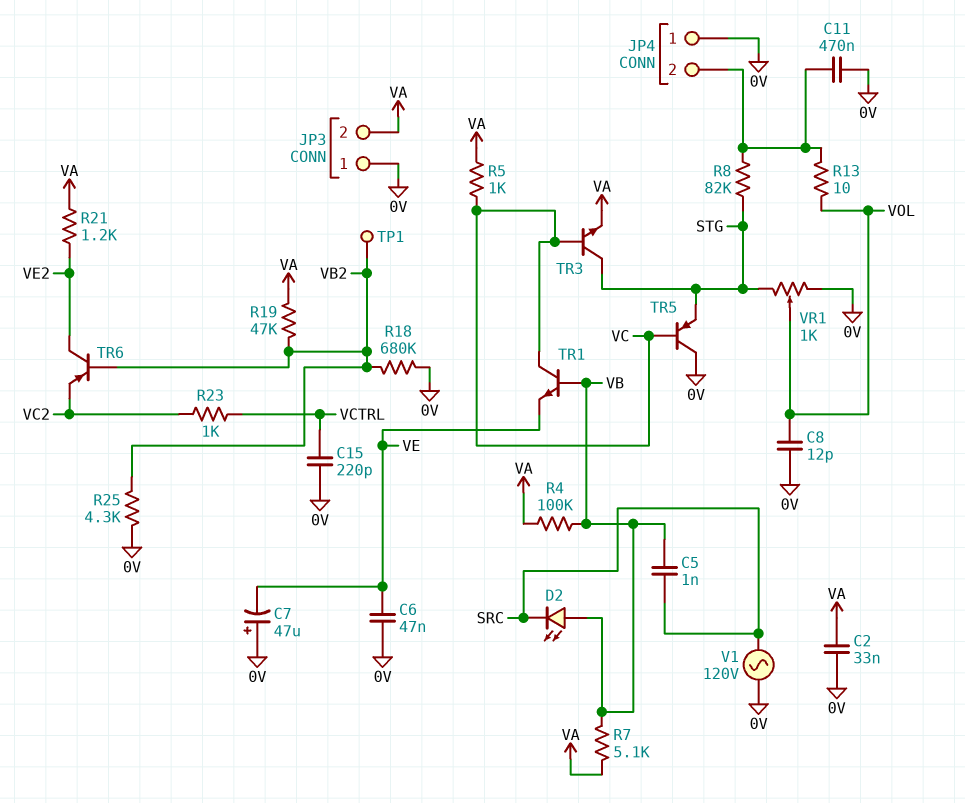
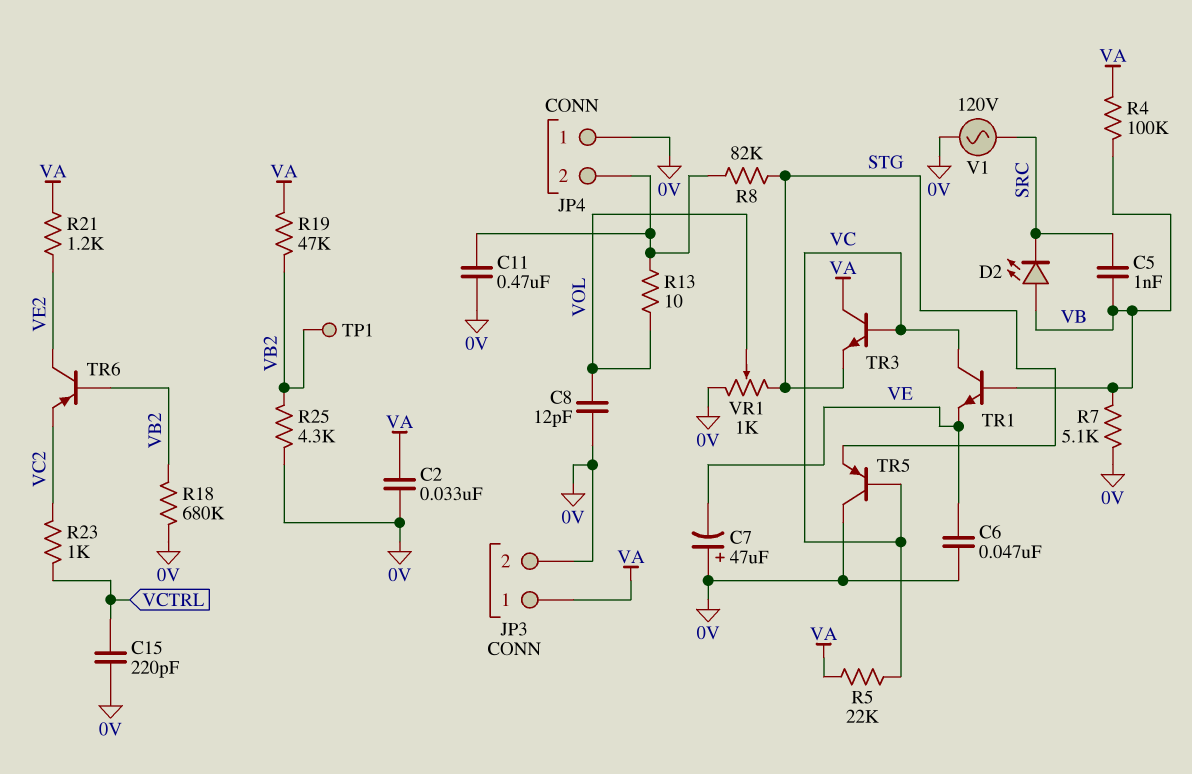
JP3 pin 1: 0V -> VA
JP3 pin 2: VA -> 0V
R5: 1k (VA, VC) -> 22k (VA, VC)
R7: 5.1k (VA, VB) -> 5.1k (0V, VB)
TR3: NPN (B VC, C STG, E VA) -> NPN (B VC, C VA, E STG)

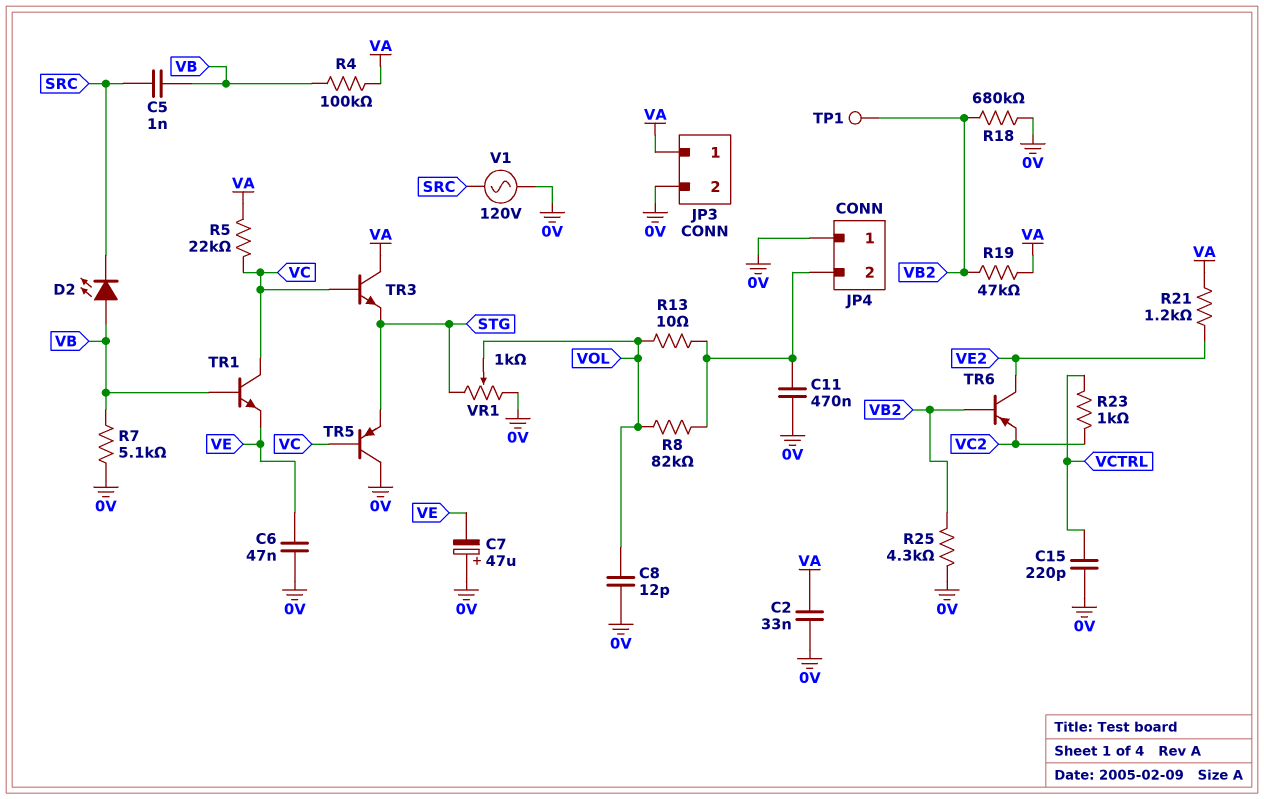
R8: 82k (JP4/2, STG) -> 82k (JP4/2, VOL)

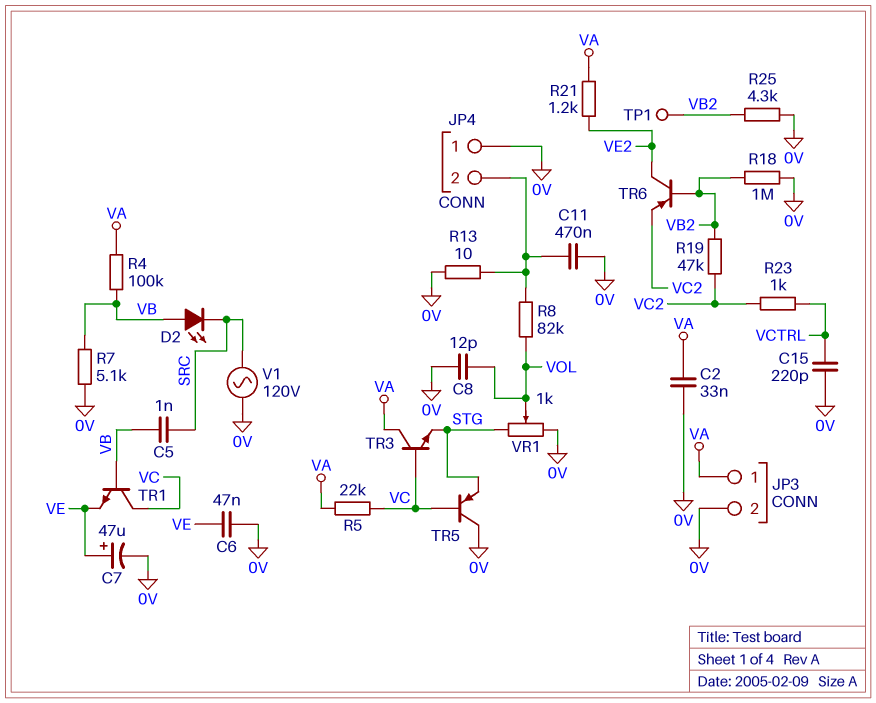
C7: 47uF (plus 0V, minus VE) -> 47uF (plus VE, minus 0V)
R13: 10 (JP4/2, VOL) -> 10 (0V, JP4/2)
R18: 680k (0V, VB2) -> 1M (0V, VB2)
R19: 47k (VA, VB2) -> 47k (VB2, VC2)

